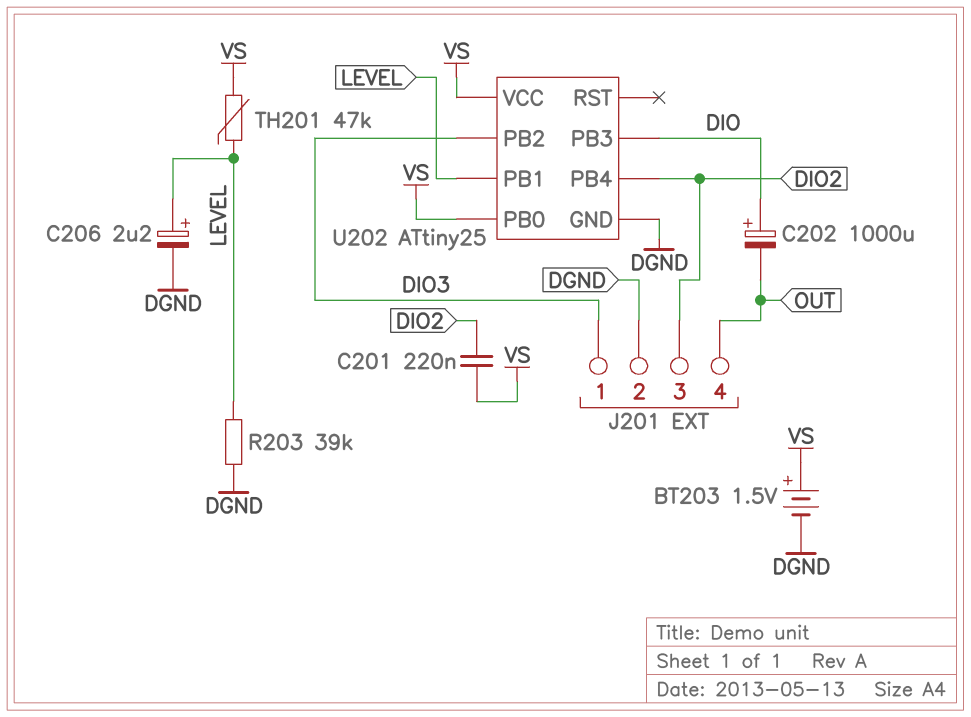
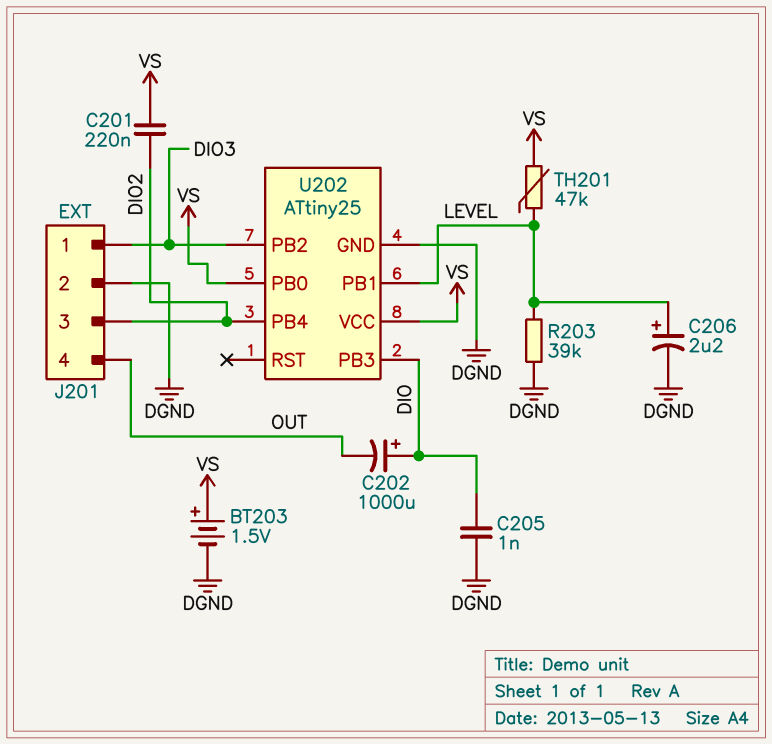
C205: none -> 1nF (DGND, DIO)

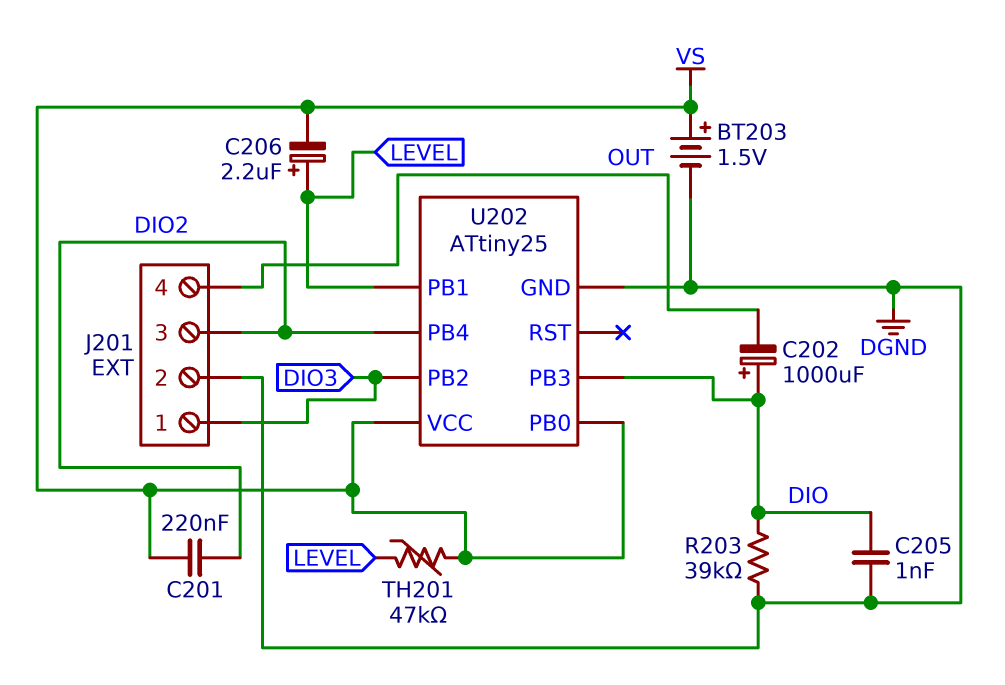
C206: 2.2uF (plus LEVEL, minus DGND) -> 2.2uF (plus LEVEL, minus VS)
R203: 39k (DGND, LEVEL) -> 39k (DGND, DIO)

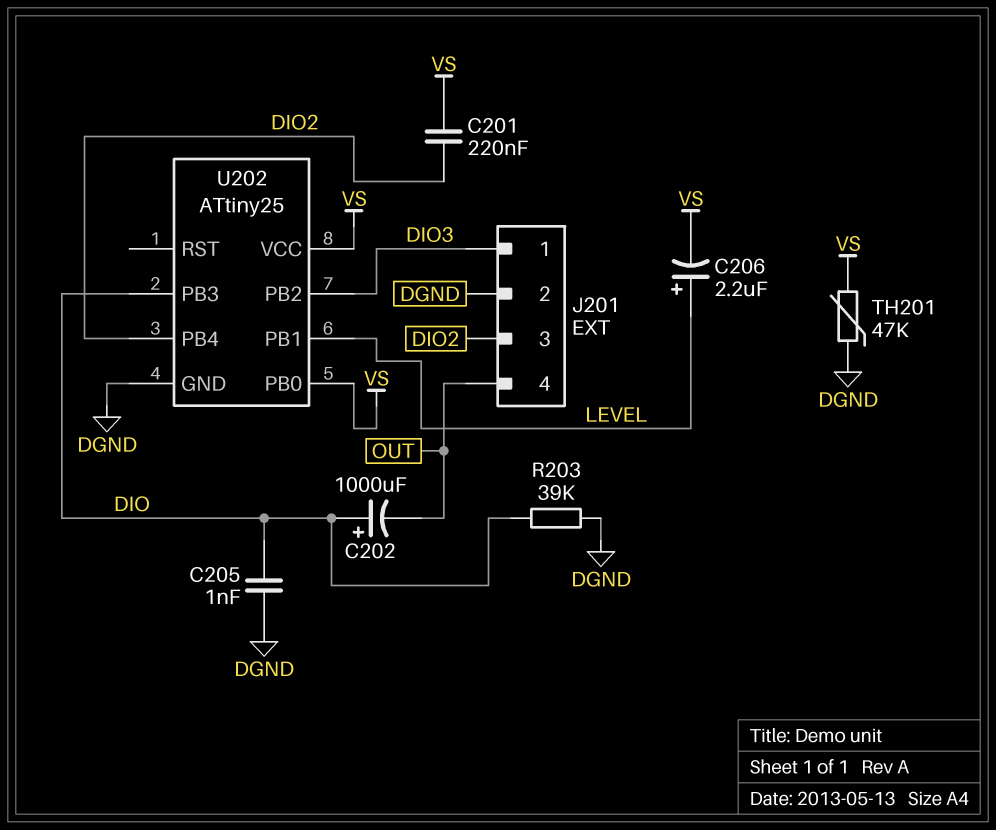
BT203: 1.5V (plus VS, minus DGND) -> none
TH201: 47k (LEVEL, VS) -> 47k (DGND, VS)

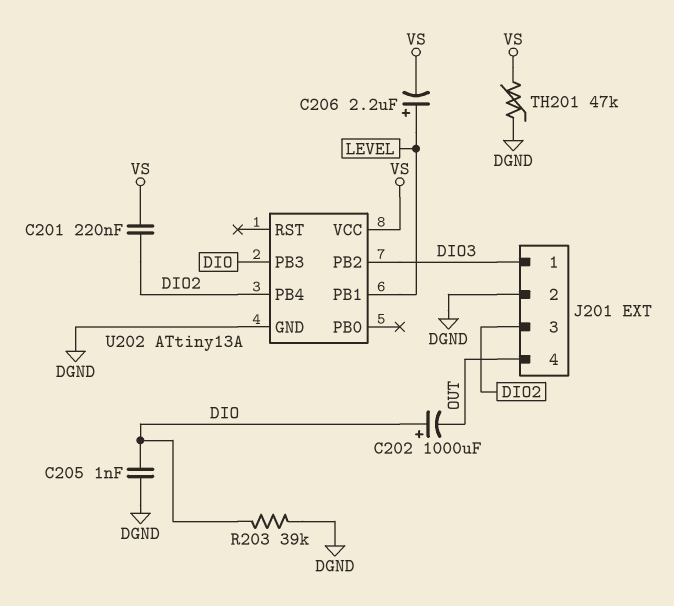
U202: ATtiny25 -> ATtiny13A
U202 pin PB0: VS -> none

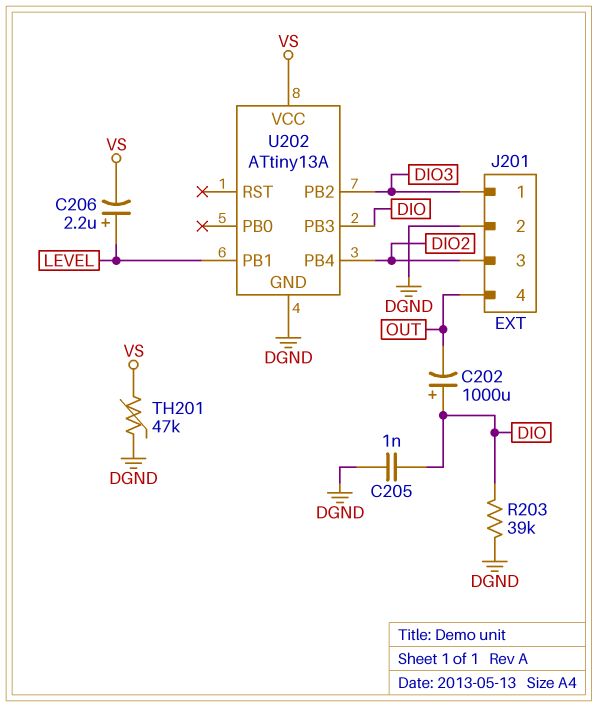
C201: 220nF (DIO2, VS) -> none

